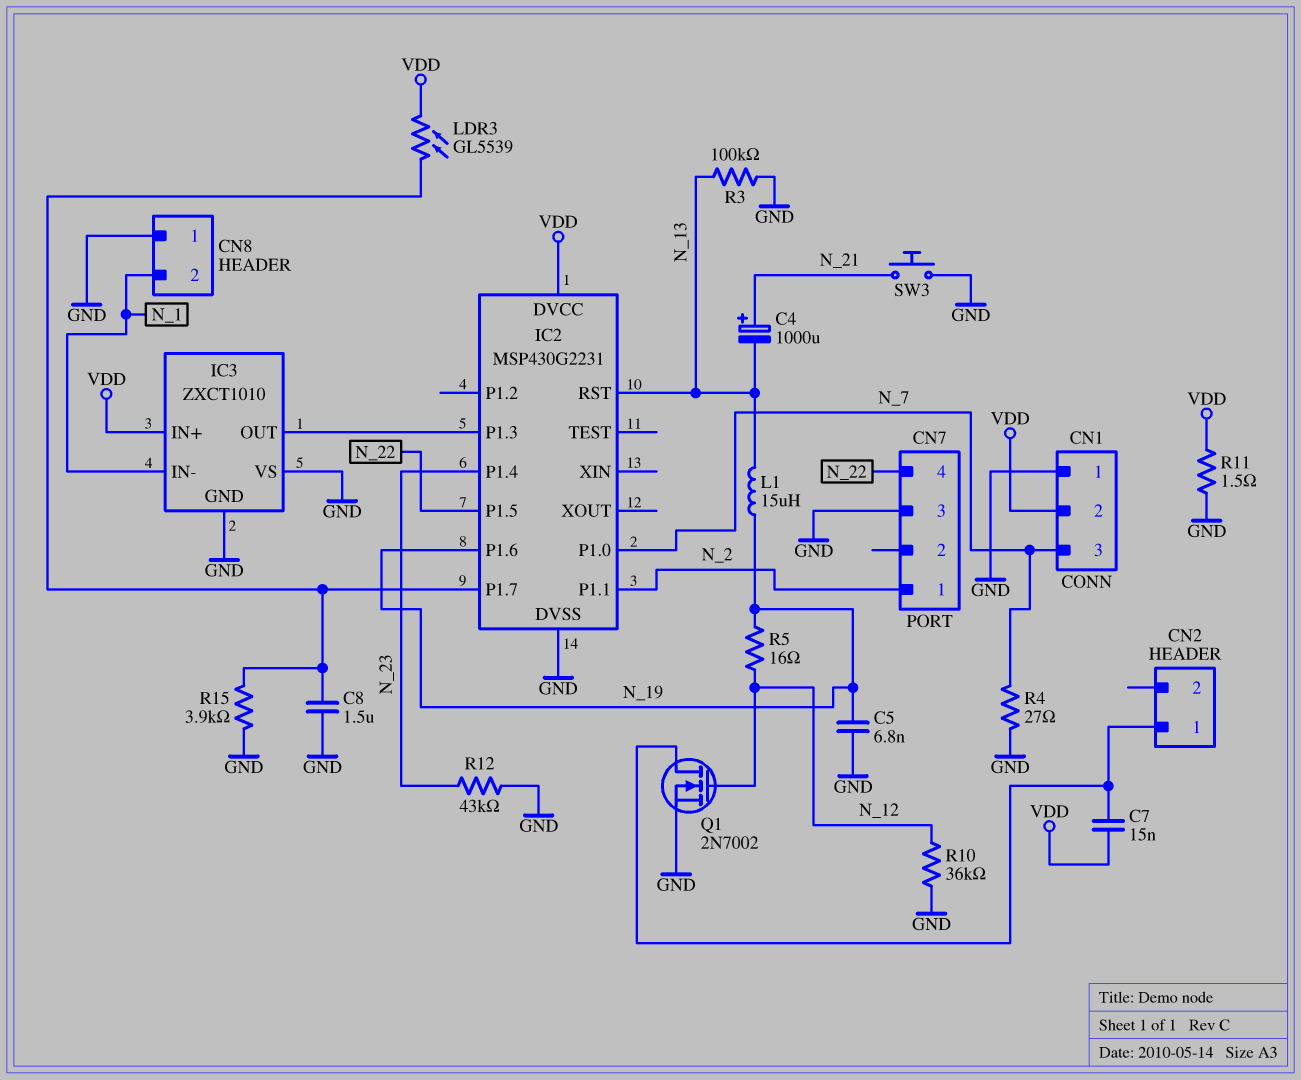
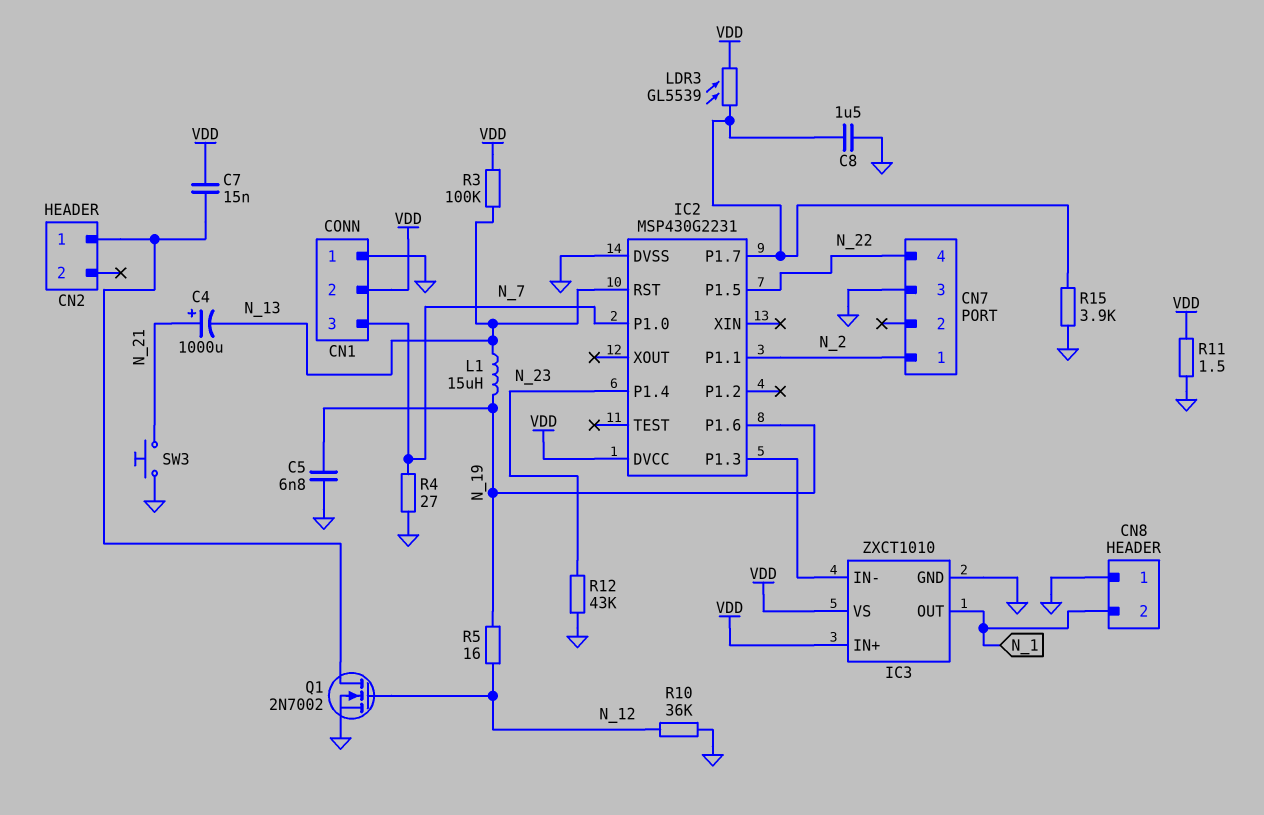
IC3 pin IN-: N_1 -> IC2/P1.3
IC3 pin OUT: IC2/P1.3 -> N_1
IC3 pin VS: GND -> VDD
R3: 100k (GND, N_13) -> 100k (N_13, VDD)

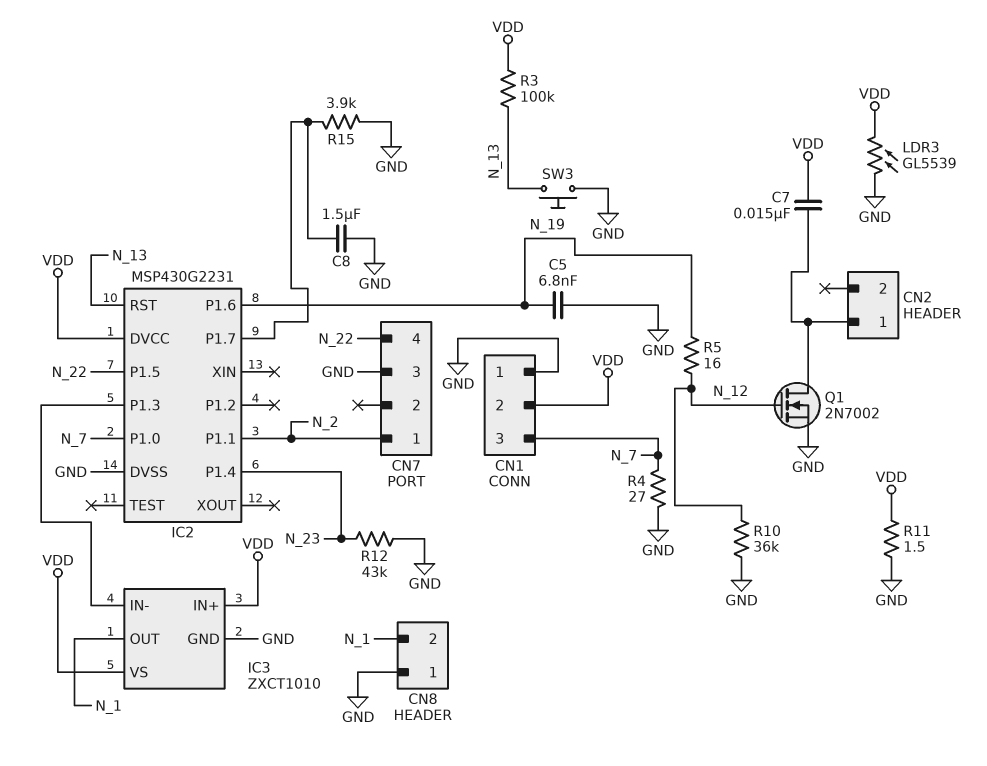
C4: 1000uF (plus N_21, minus N_13) -> none
L1: 15uH (N_13, N_19) -> none
LDR3: GL5539 (IC2/P1.7, VDD) -> GL5539 (GND, VDD)
SW3: button (GND, N_21) -> button (GND, N_13)

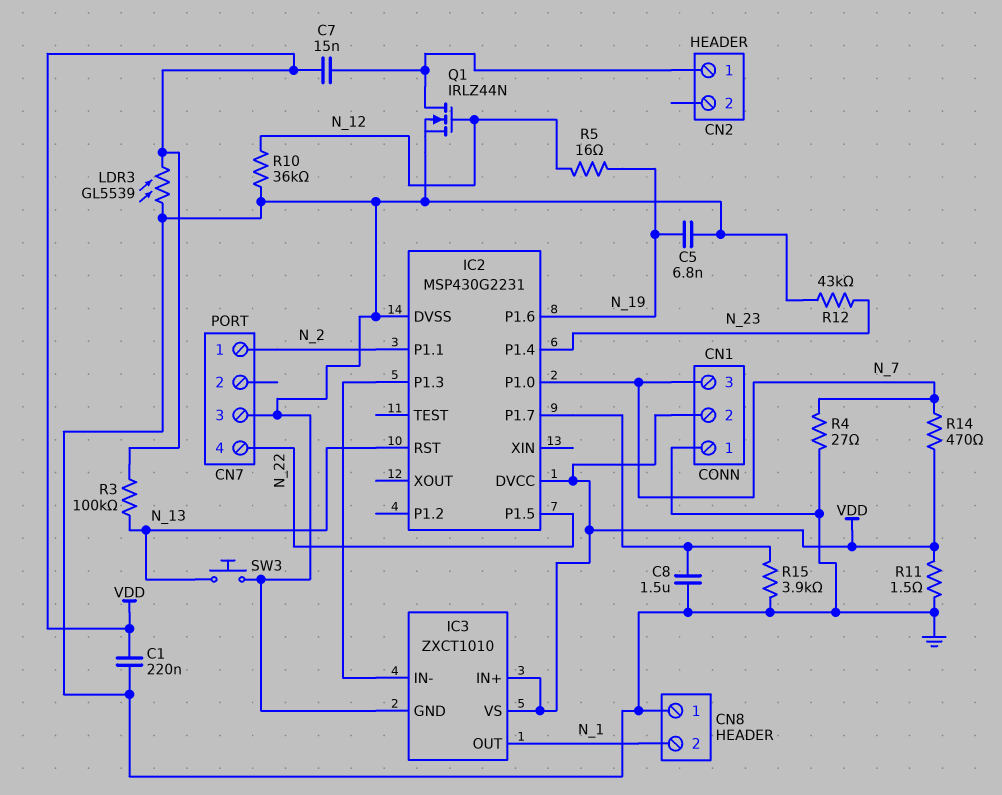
C1: none -> 220nF (GND, VDD)
Q1: NMOS 2N7002 (G N_12, D CN2/1, S GND) -> NMOS IRLZ44N (G N_12, D CN2/1, S GND)
R14: none -> 470 (N_7, VDD)

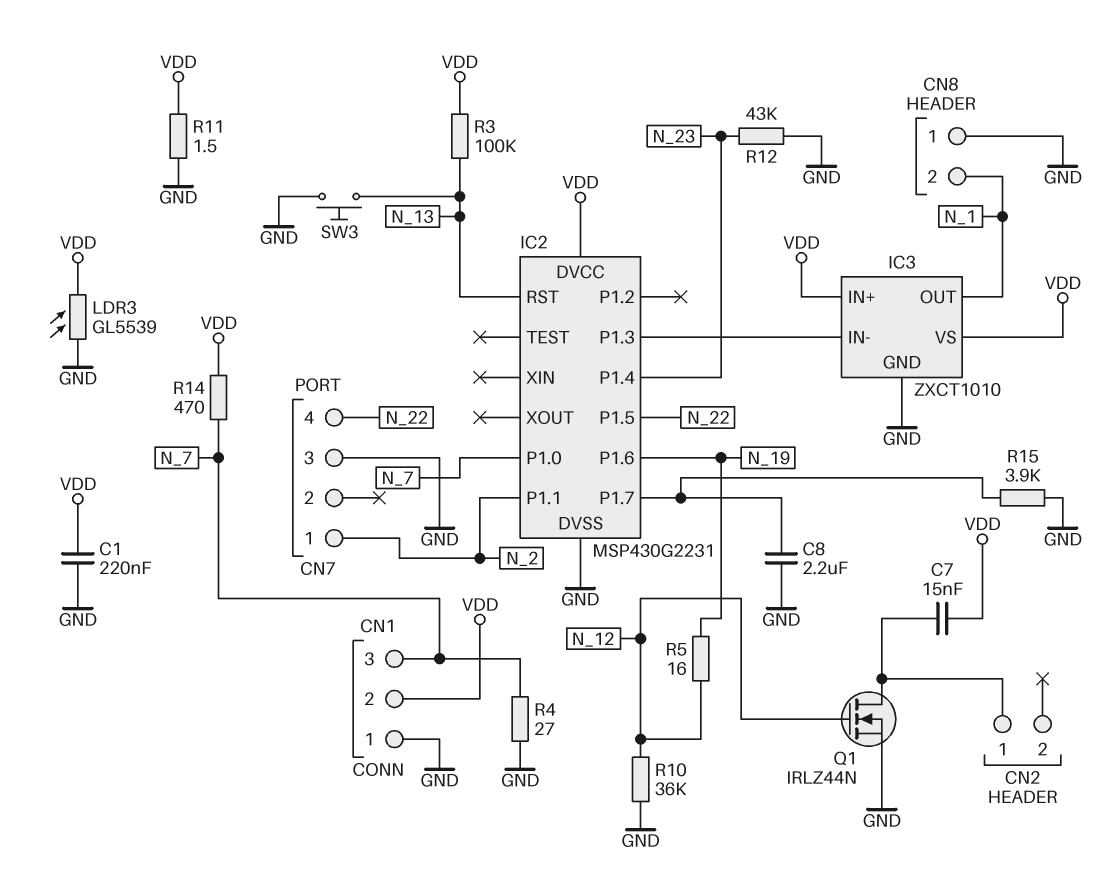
C5: 6.8nF (GND, N_19) -> none
C8: 1.5uF (GND, IC2/P1.7) -> 2.2uF (GND, IC2/P1.7)

